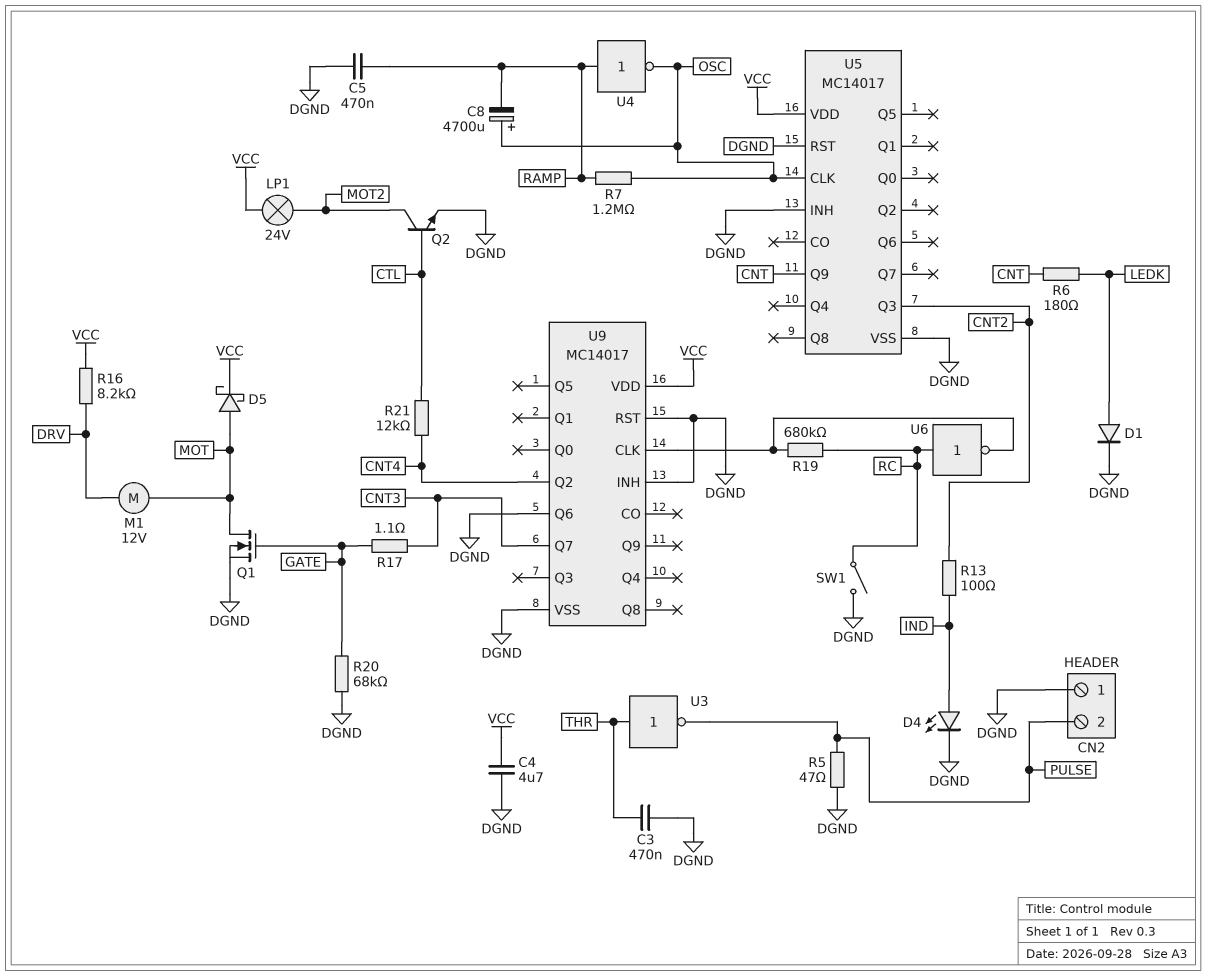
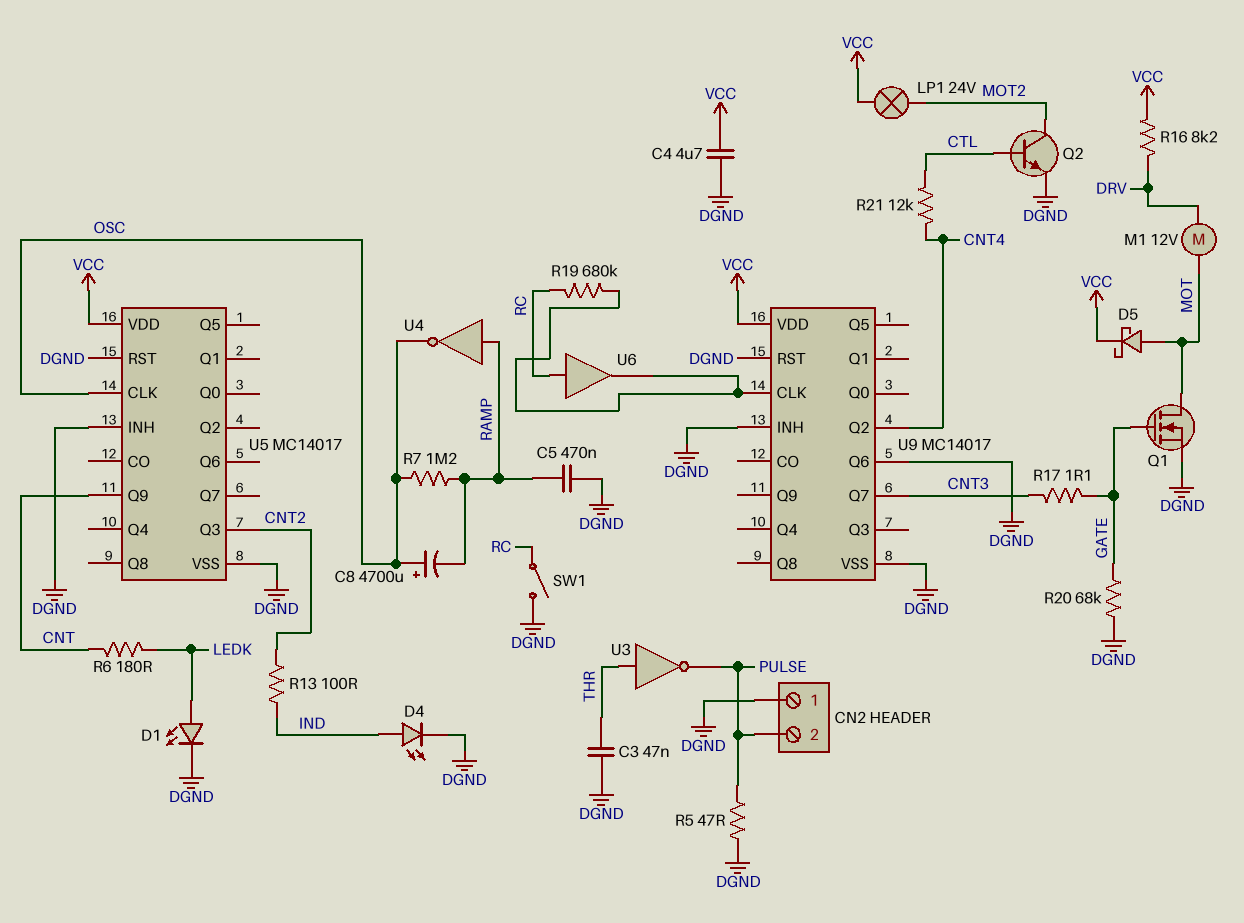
C3: 470nF (DGND, THR) -> 47nF (DGND, THR)
D1: diode (A LEDK, K DGND) -> LED (A LEDK, K DGND)
U6: NOT (in RC, out U9/CLK) -> buffer (in RC, out U9/CLK)

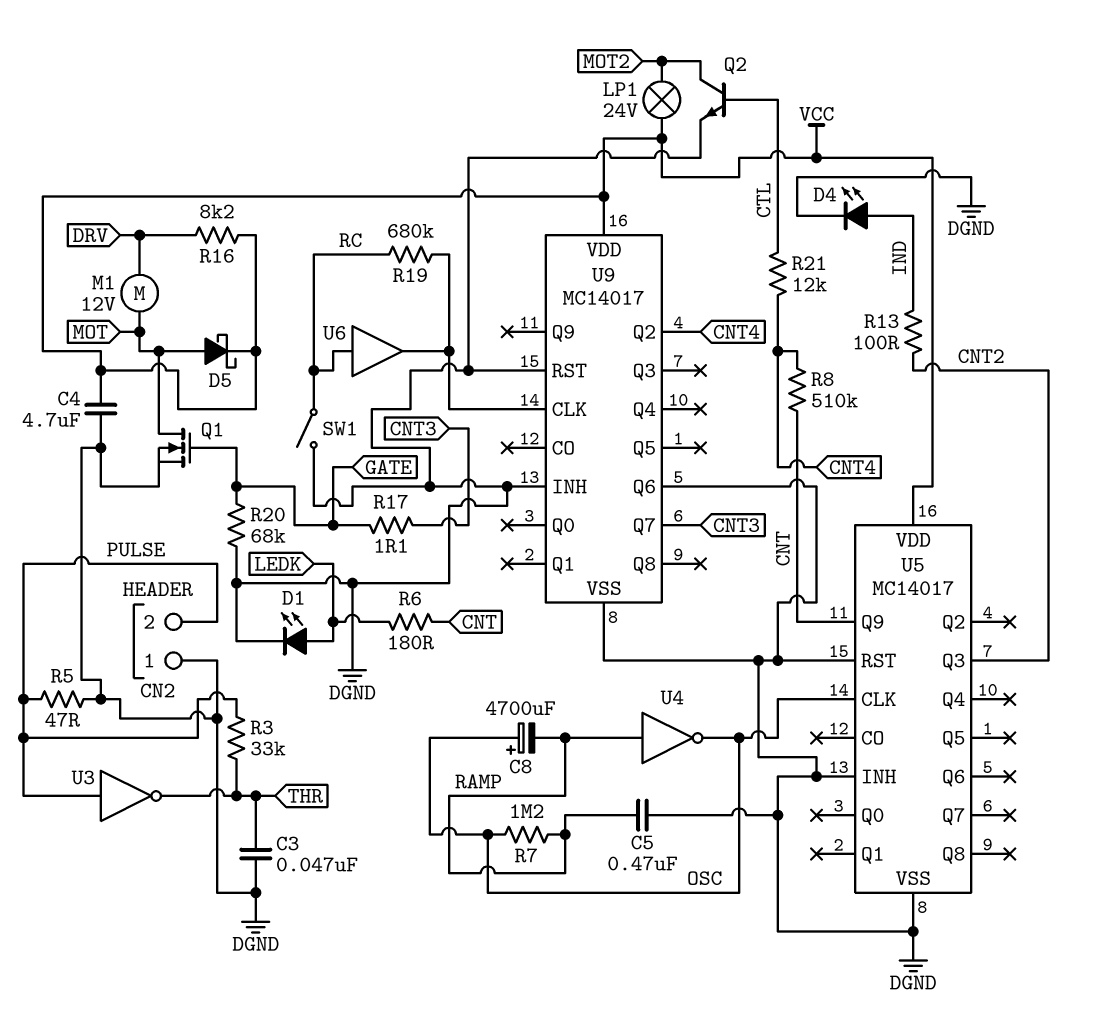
R3: none -> 33k (PULSE, THR)
R8: none -> 510k (CNT, CNT4)
U3: NOT (in THR, out PULSE) -> NOT (in PULSE, out THR)

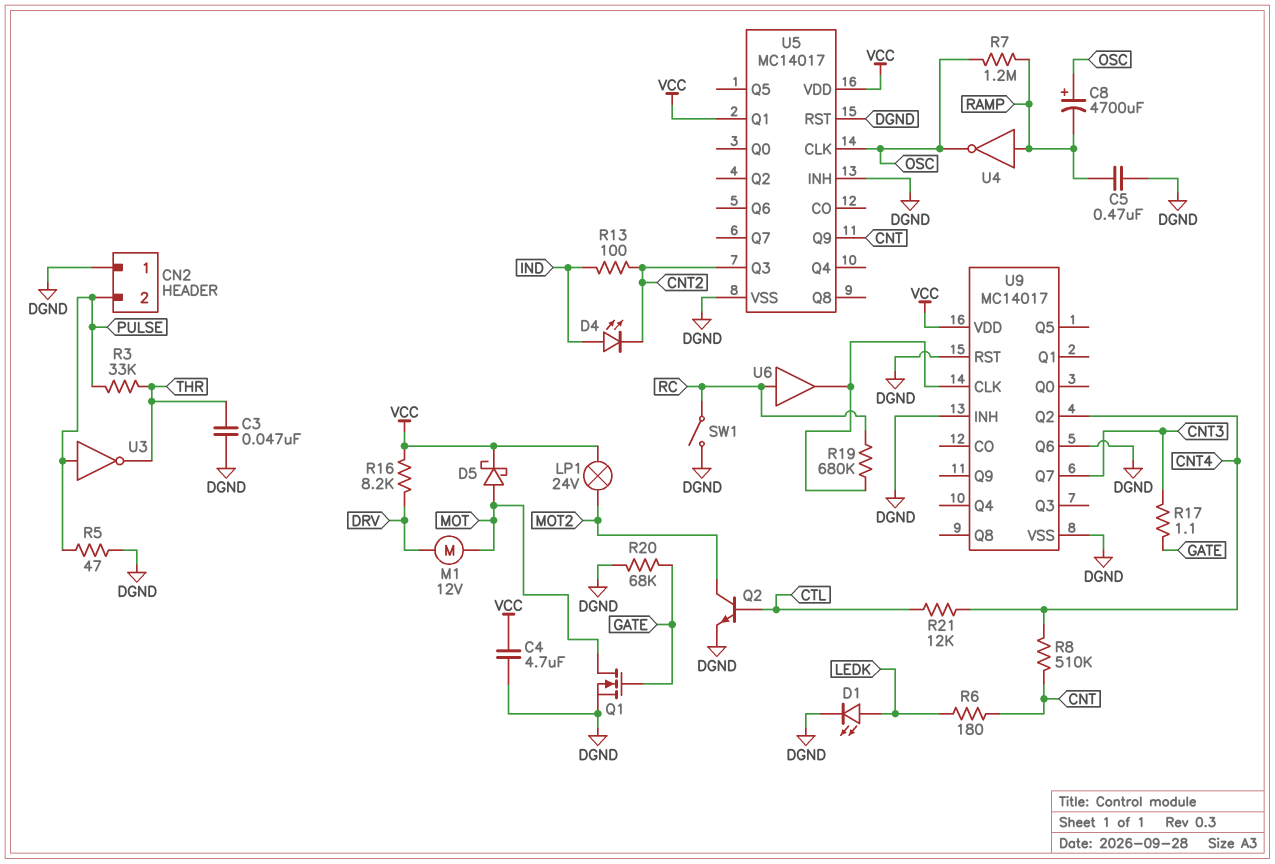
D4: LED (A IND, K DGND) -> LED (A IND, K CNT2)
U5 pin Q1: none -> VCC

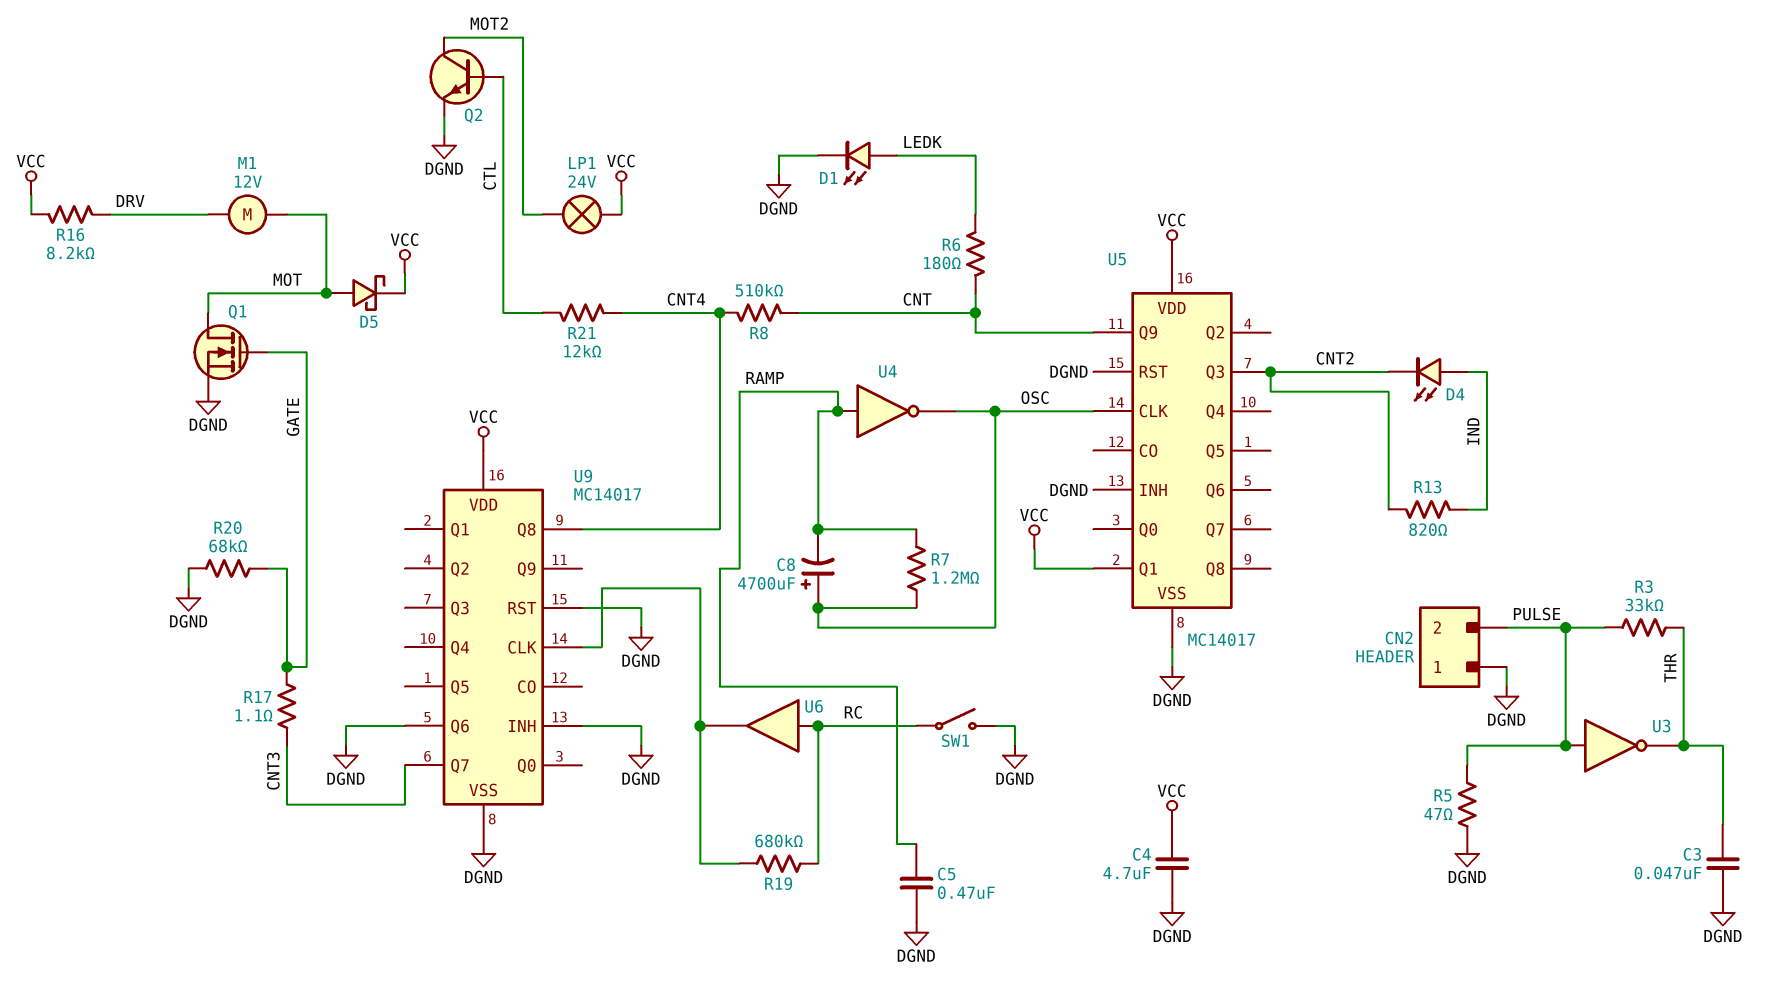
R13: 100 (CNT2, IND) -> 820 (CNT2, IND)
U9 pin Q2: CNT4 -> none
U9 pin Q8: none -> CNT4

